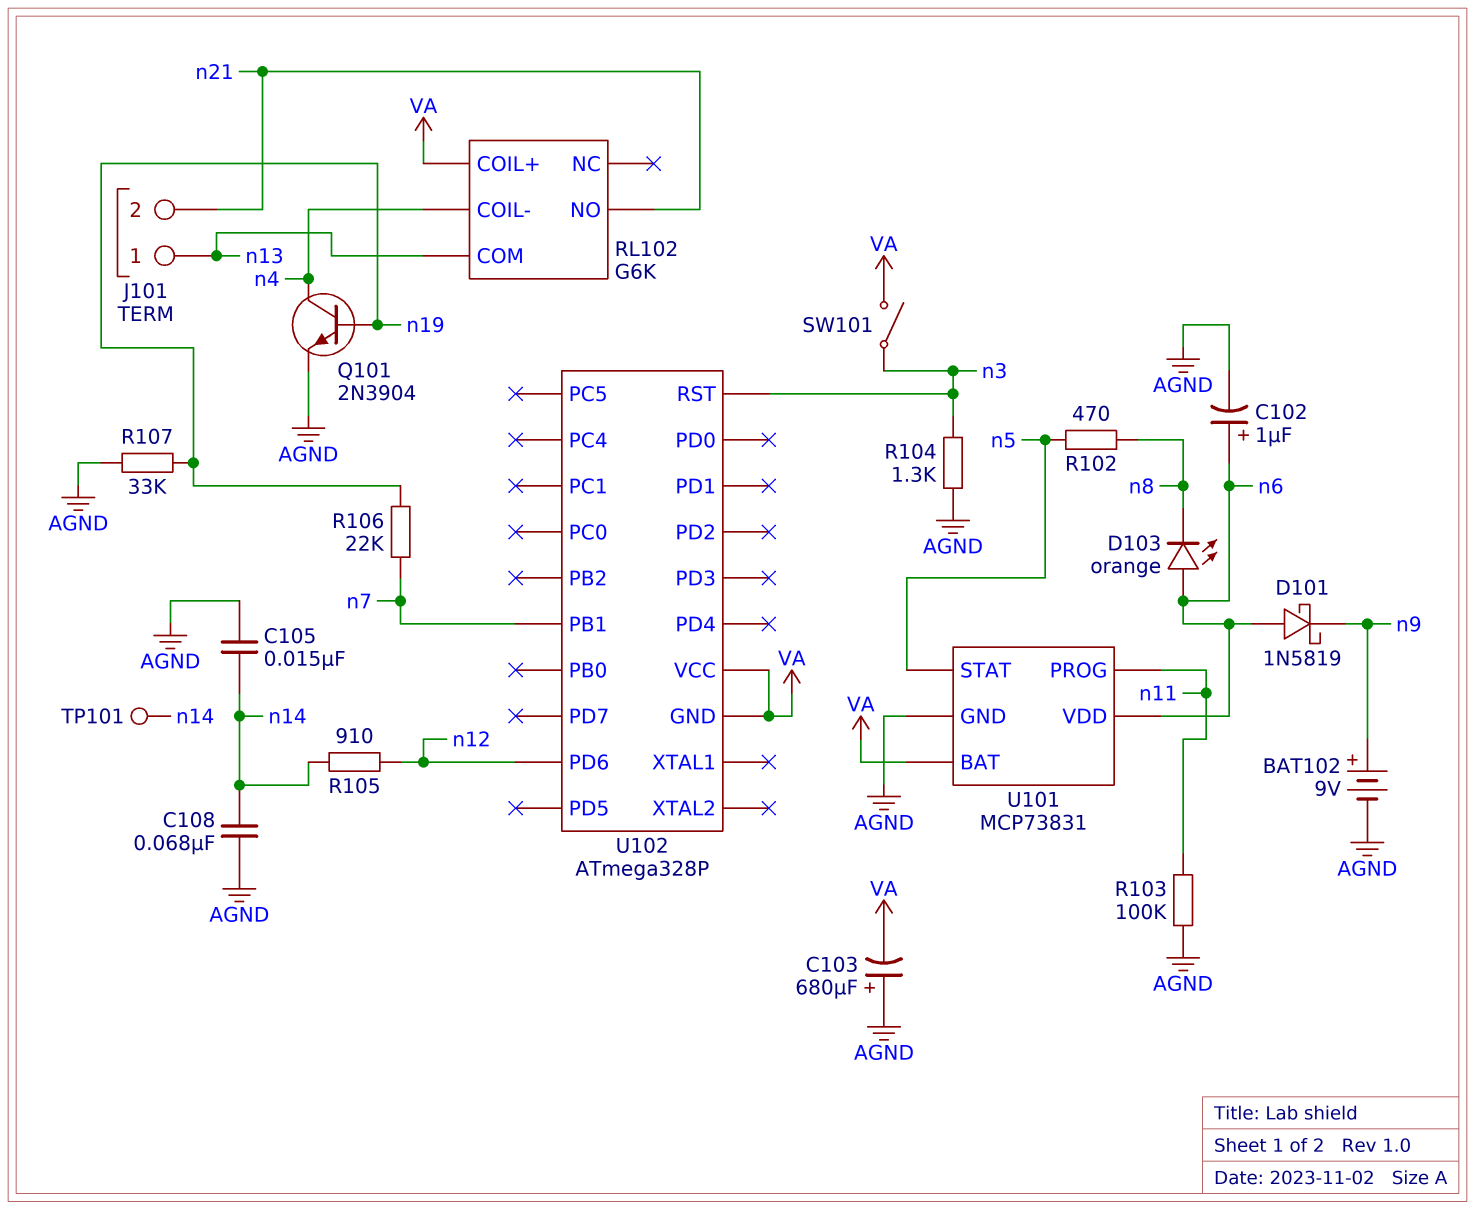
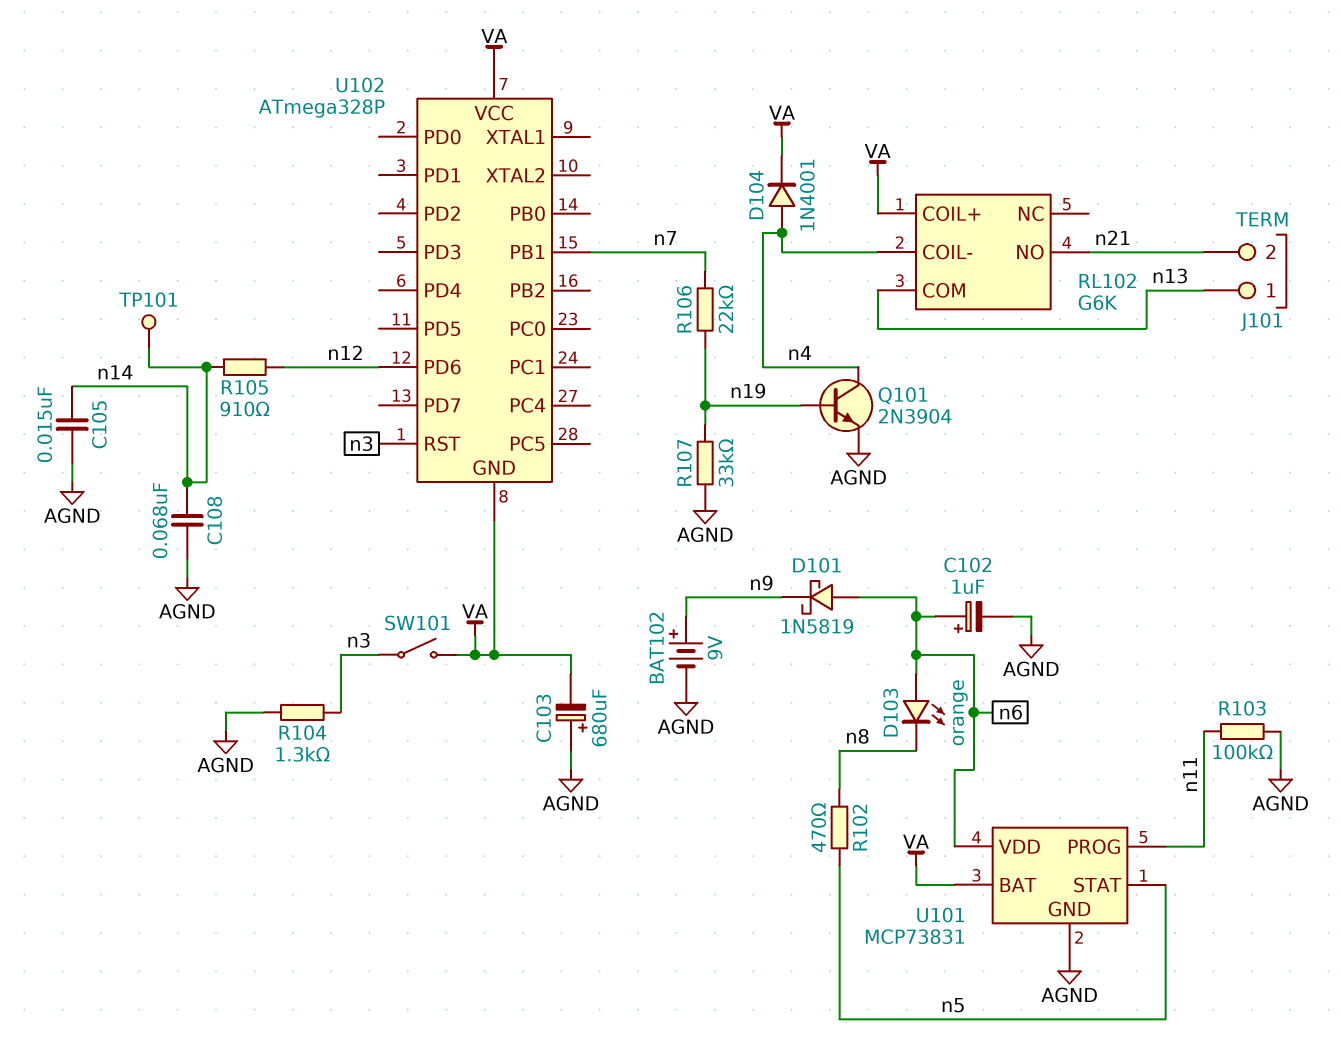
D104: none -> diode 1N4001 (A n4, K VA)

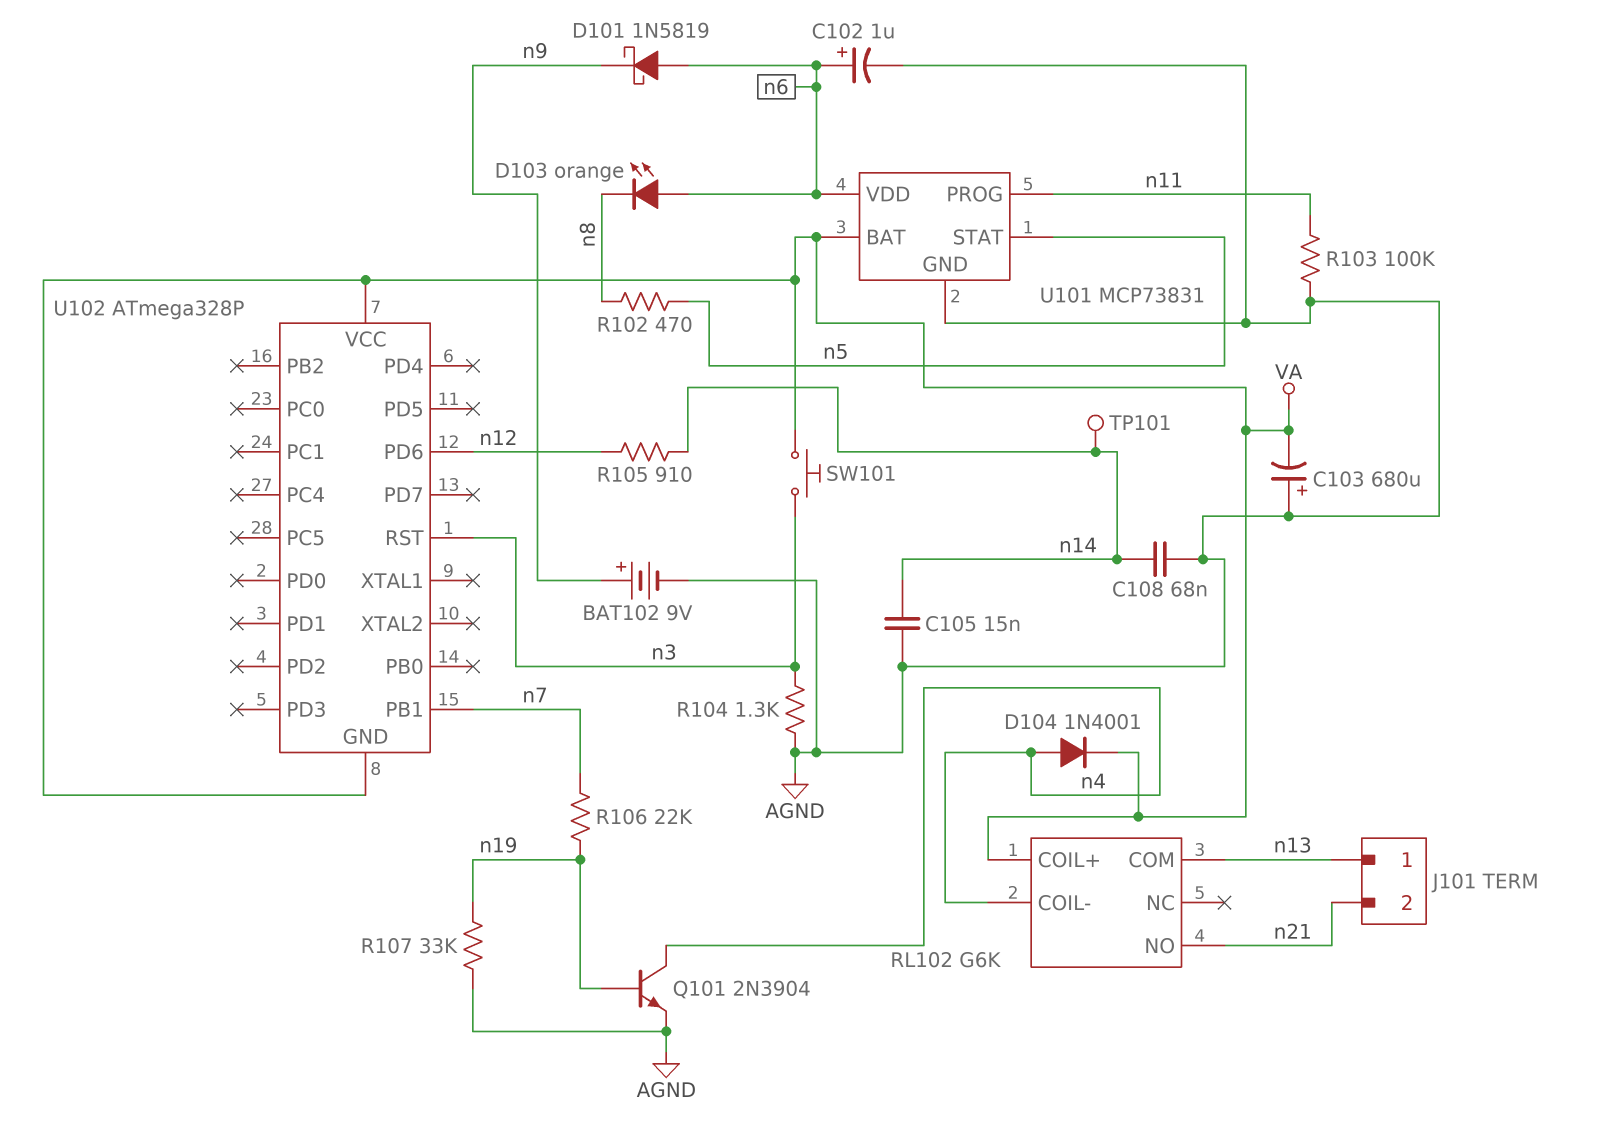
SW101: switch (VA, n3) -> button (VA, n3)

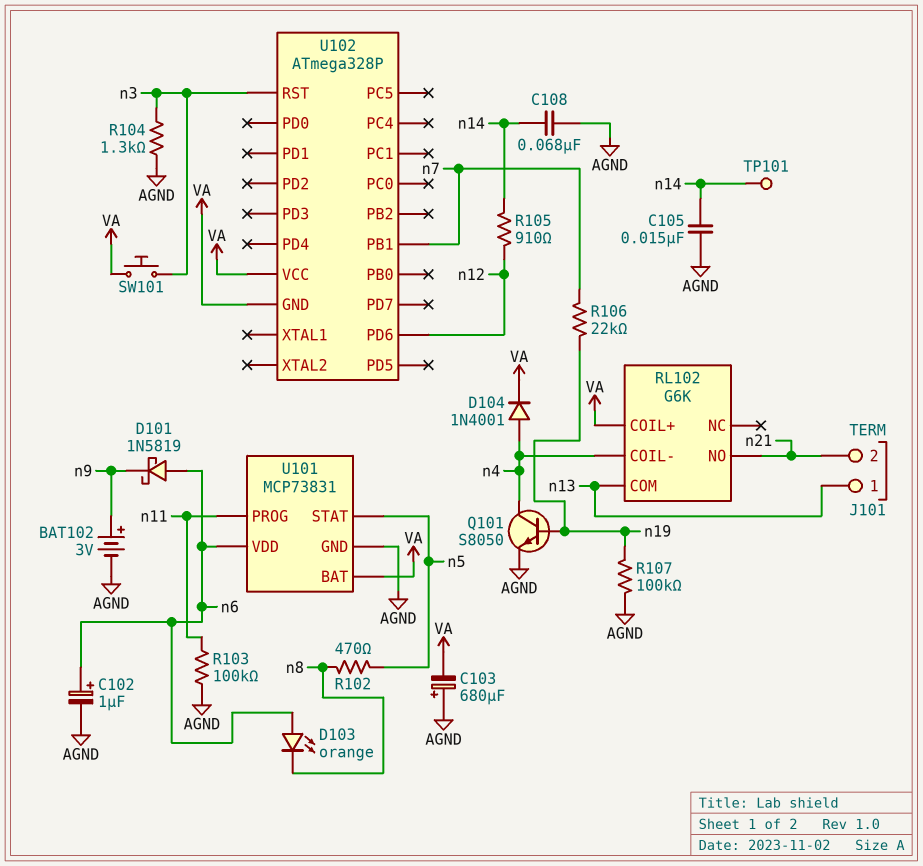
BAT102: 9V (plus n9, minus AGND) -> 3V (plus n9, minus AGND)
Q101: NPN 2N3904 (B n19, C n4, E AGND) -> NPN S8050 (B n19, C n4, E AGND)
R107: 33k (AGND, n19) -> 100k (AGND, n19)

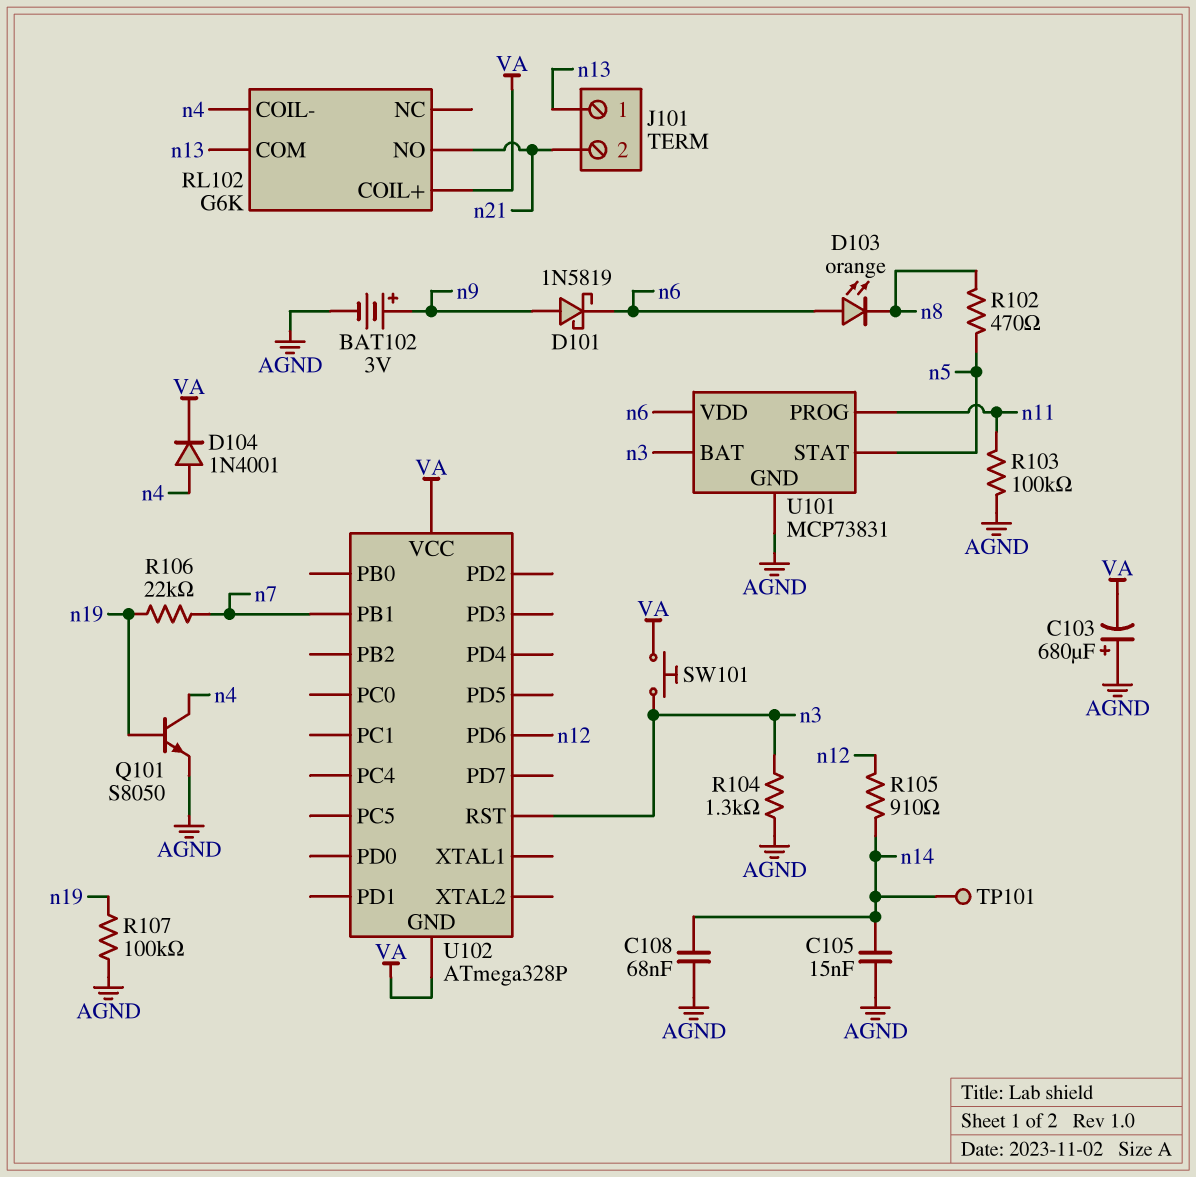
C102: 1uF (plus n6, minus AGND) -> none
D101: schottky 1N5819 (A n6, K n9) -> schottky 1N5819 (A n9, K n6)
U101 pin BAT: VA -> n3

